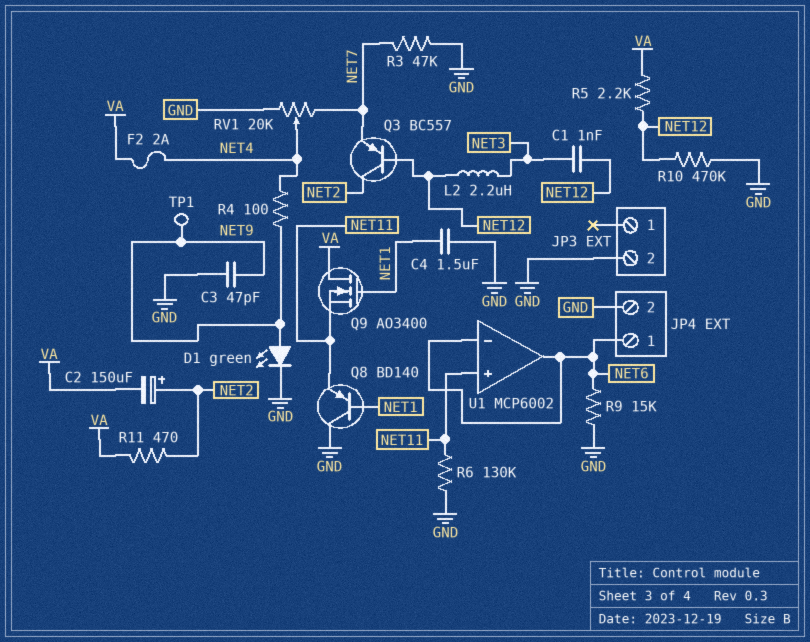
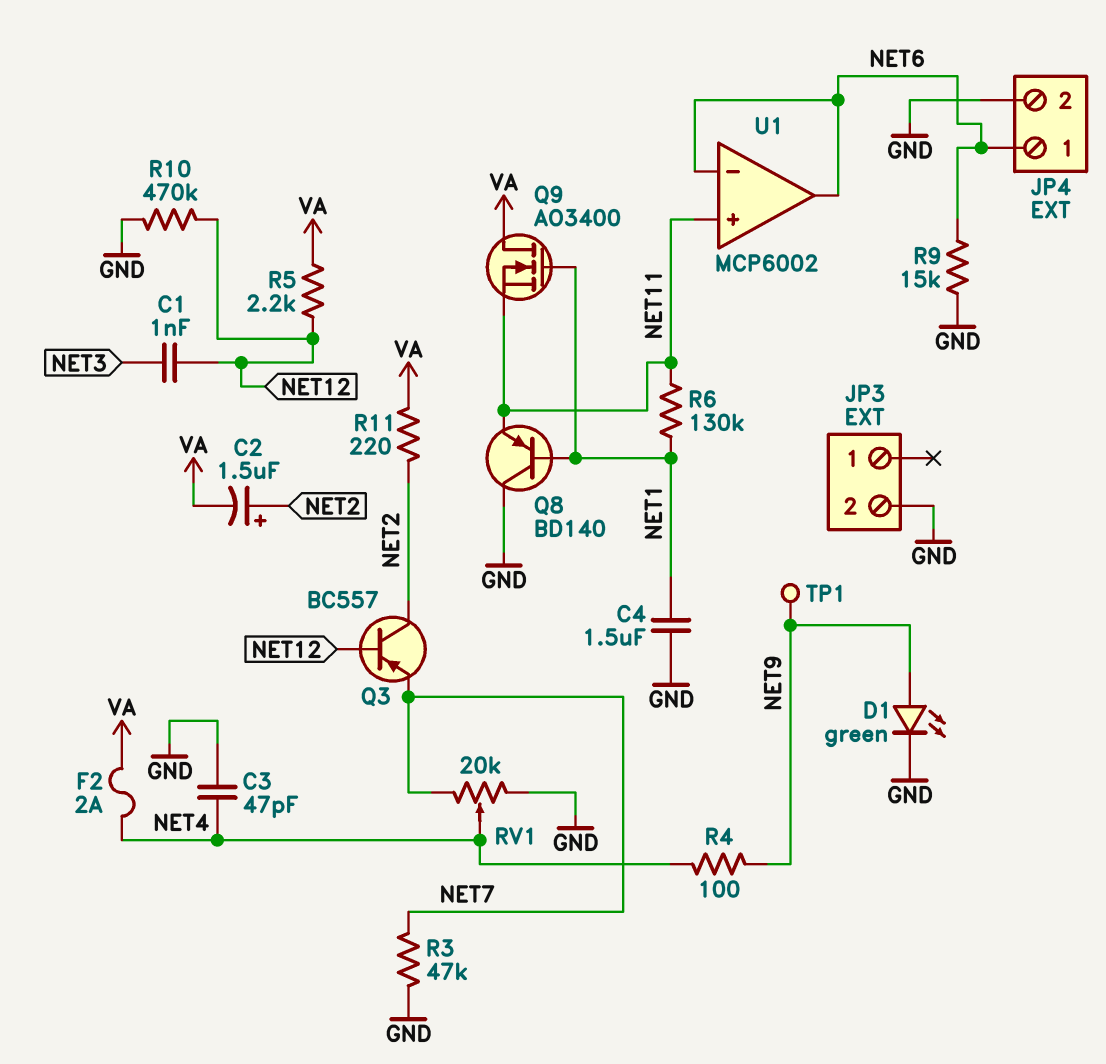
C2: 150uF (plus NET2, minus VA) -> 1.5uF (plus NET2, minus VA)
C3: 47pF (GND, NET9) -> 47pF (GND, NET4)
L2: 2.2uH (NET3, NET12) -> none
R6: 130k (GND, NET11) -> 130k (NET1, NET11)
R11: 470 (NET2, VA) -> 220 (NET2, VA)

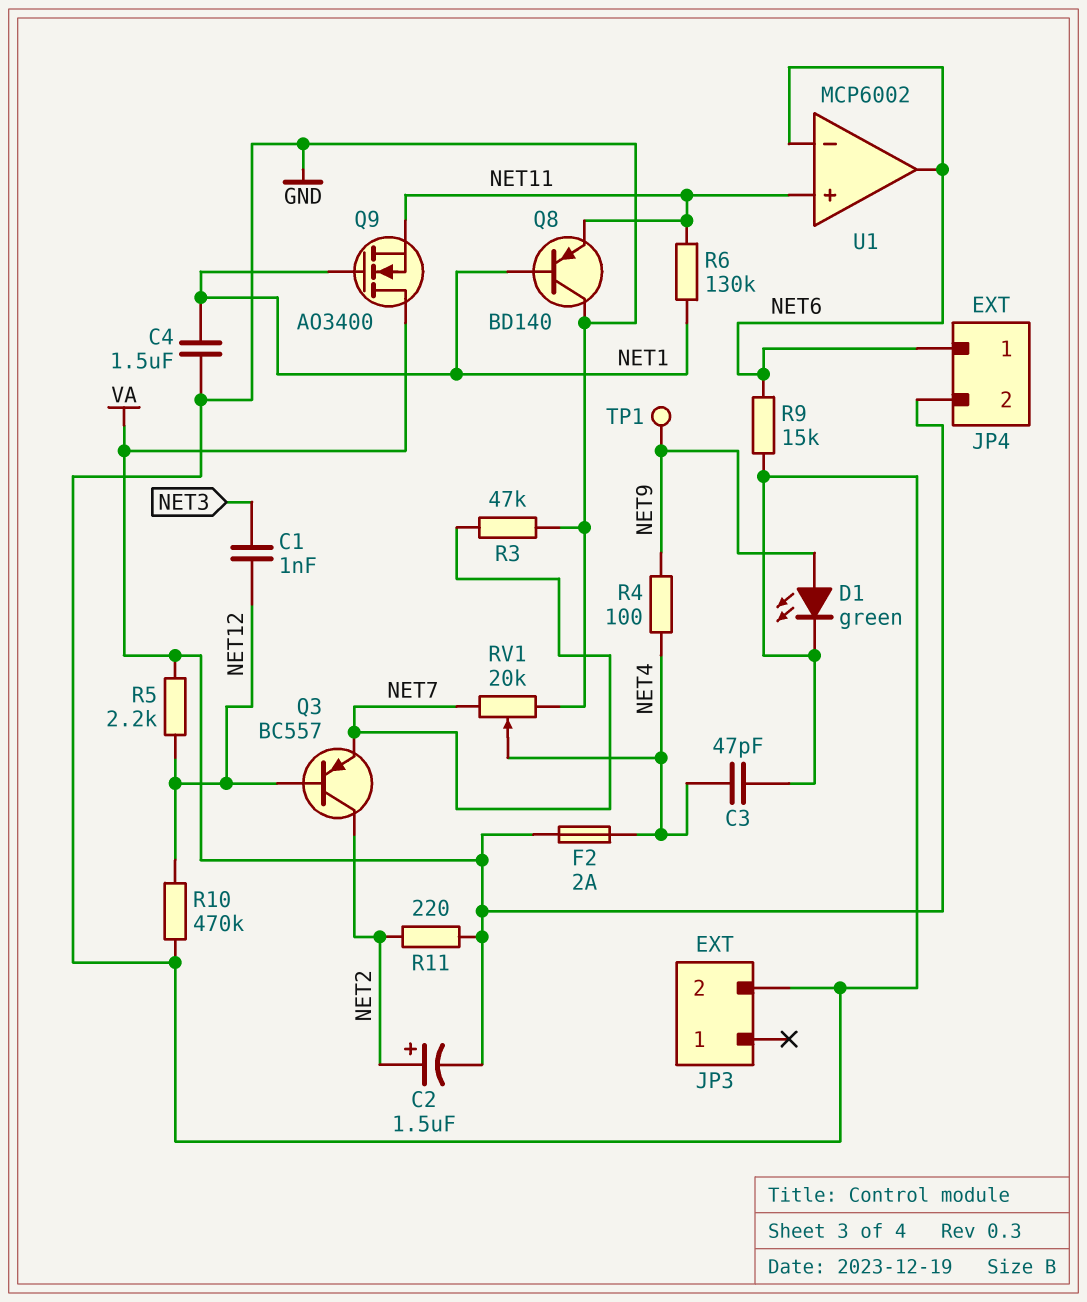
JP4 pin 2: GND -> VA

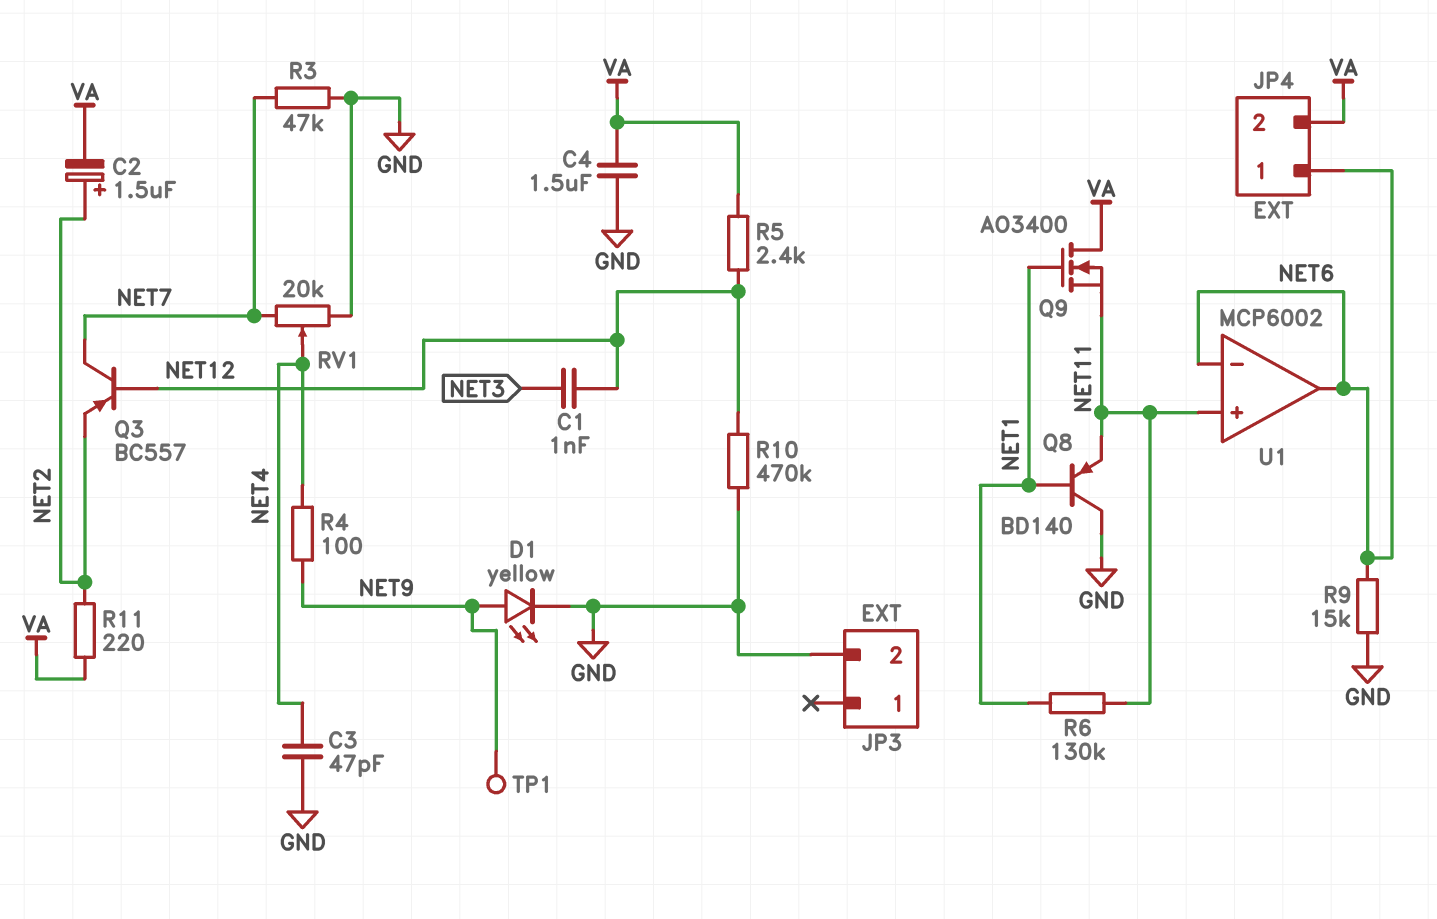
C4: 1.5uF (GND, NET1) -> 1.5uF (GND, VA)
D1: LED green (A NET9, K GND) -> LED yellow (A NET9, K GND)
F2: 2A (NET4, VA) -> none
Q3: PNP BC557 (B NET12, C NET2, E NET7) -> PNP BC557 (B NET12, C NET7, E NET2)
R5: 2.2k (NET12, VA) -> 2.4k (NET12, VA)

